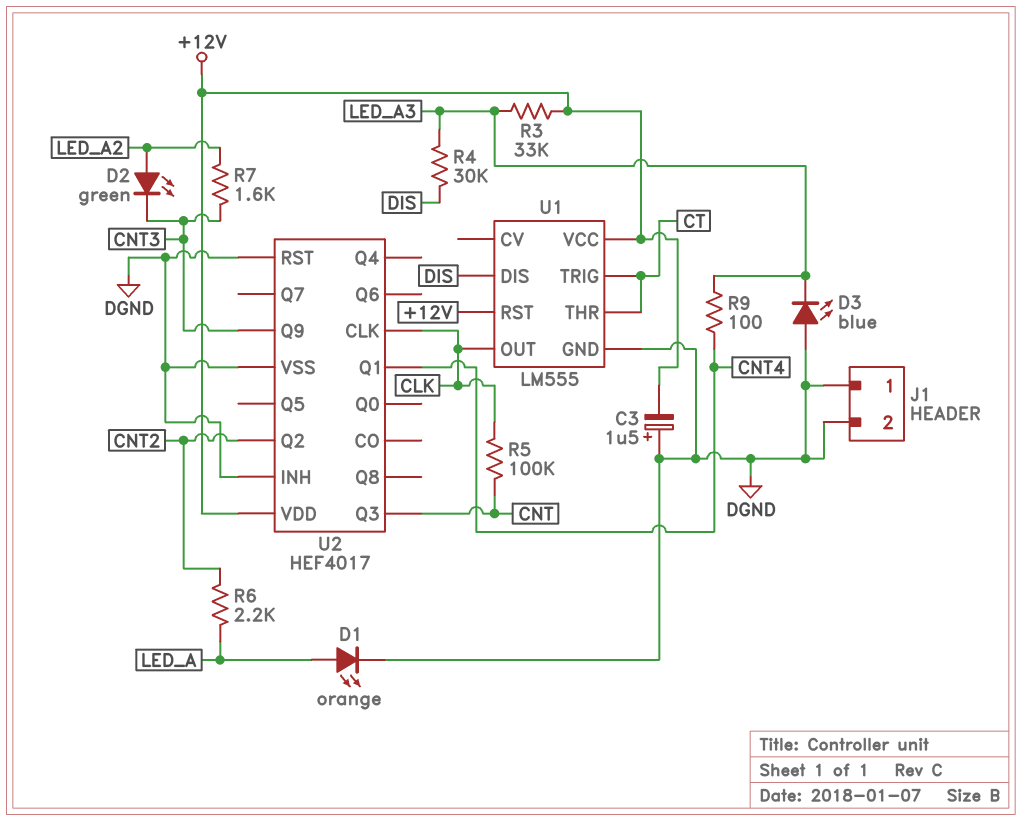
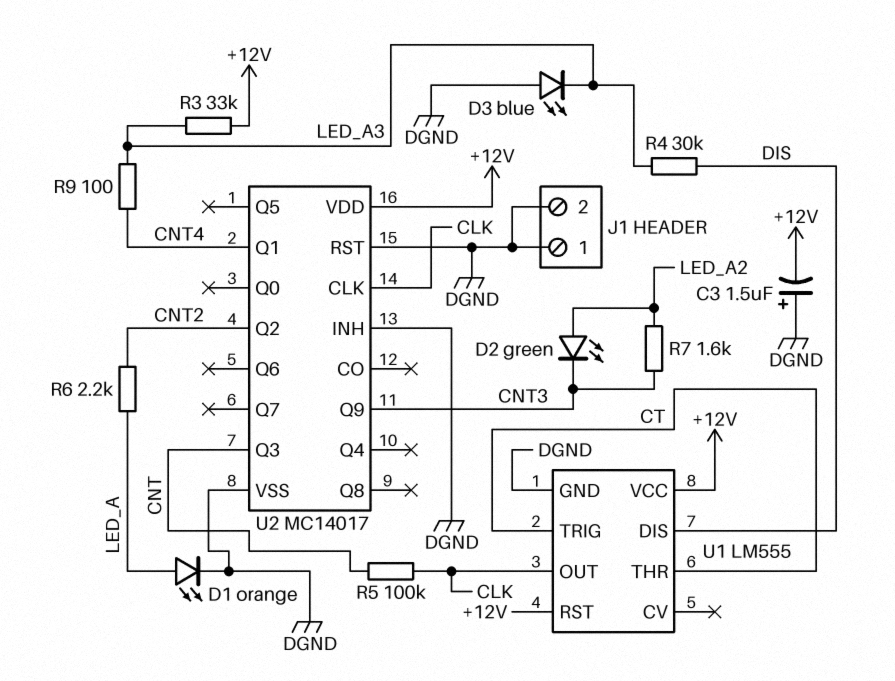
U2: HEF4017 -> MC14017

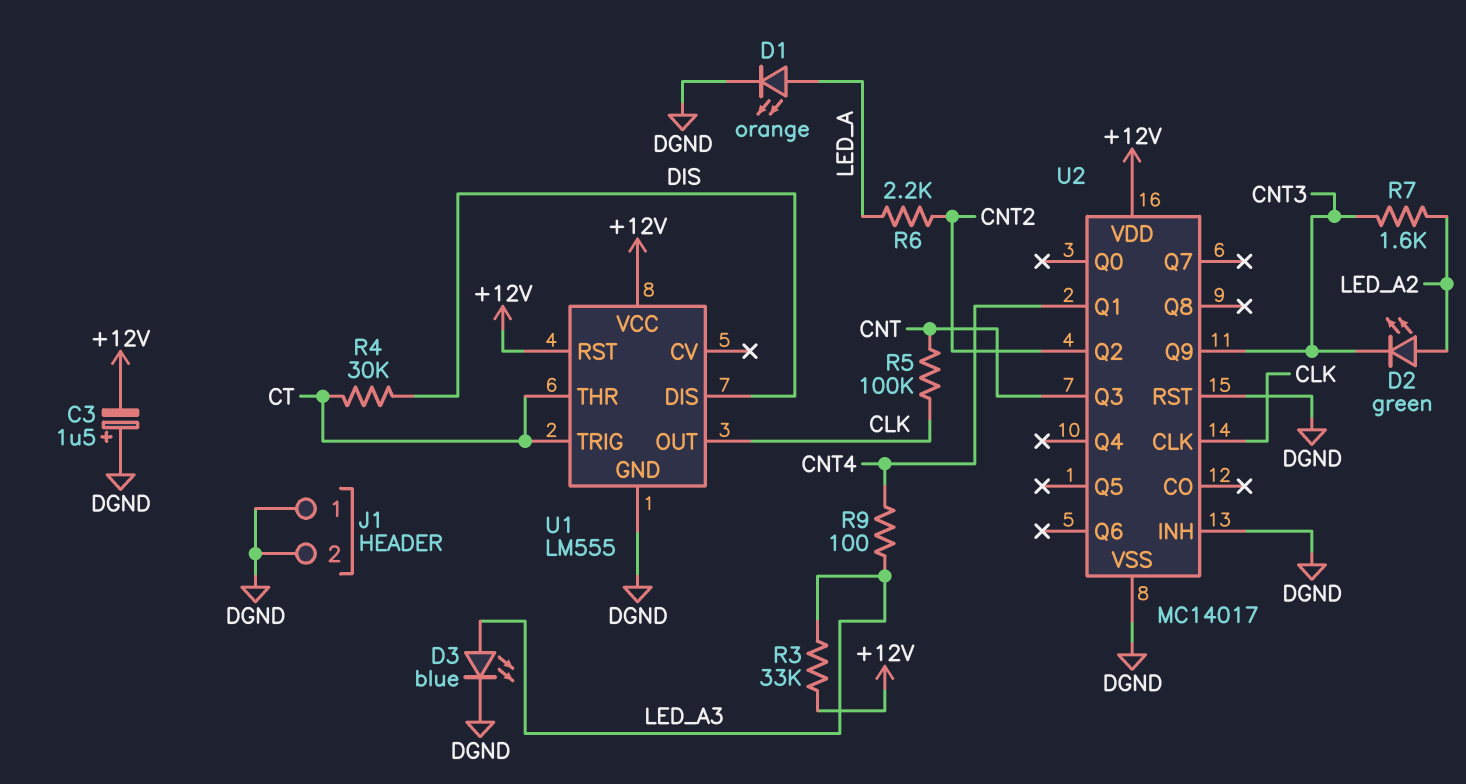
D3: LED blue (A DGND, K LED_A3) -> LED blue (A LED_A3, K DGND)
R4: 30k (DIS, LED_A3) -> 30k (CT, DIS)

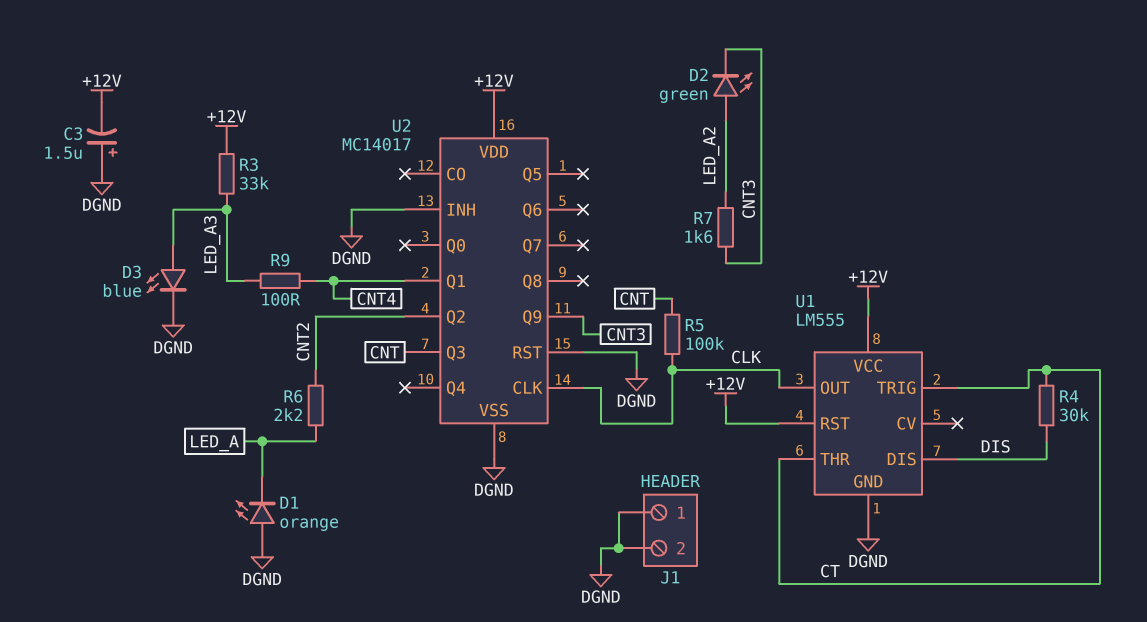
D1: LED orange (A LED_A, K DGND) -> LED orange (A DGND, K LED_A)

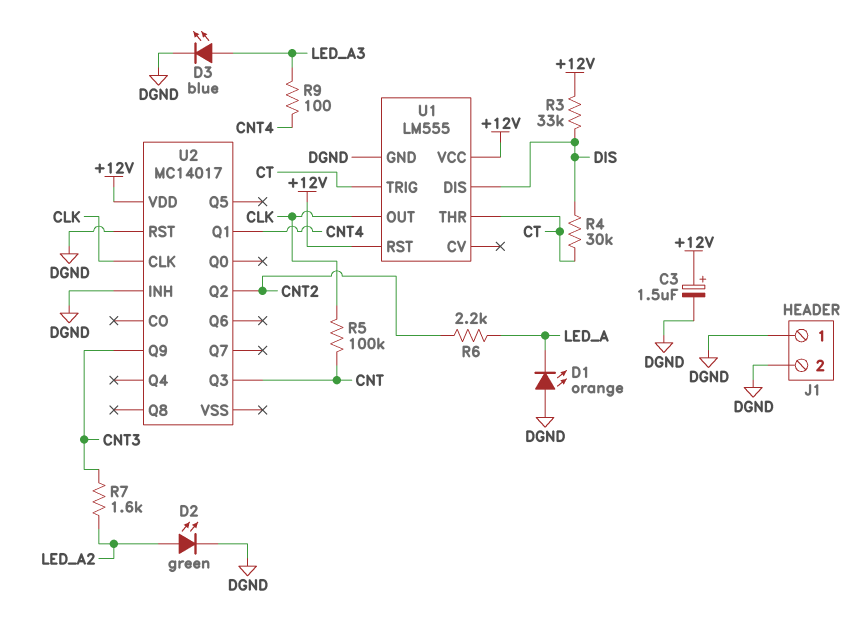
C3: 1.5uF (plus DGND, minus +12V) -> 1.5uF (plus +12V, minus DGND)
D2: LED green (A LED_A2, K CNT3) -> LED green (A LED_A2, K DGND)
R3: 33k (+12V, LED_A3) -> 33k (+12V, DIS)
U2 pin VSS: DGND -> none

